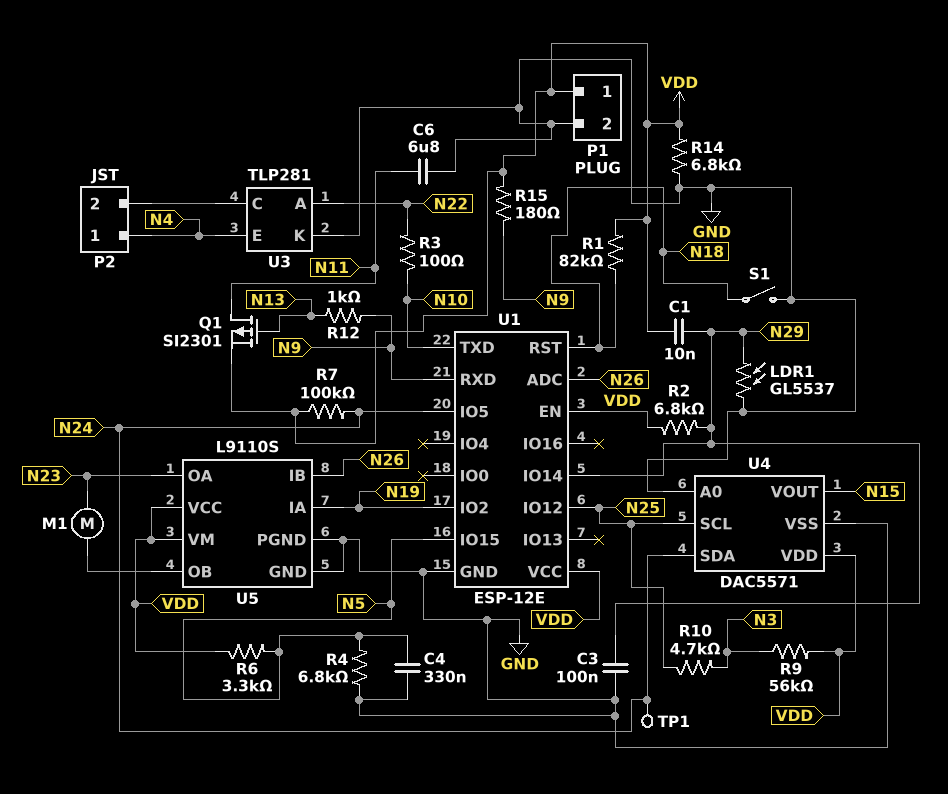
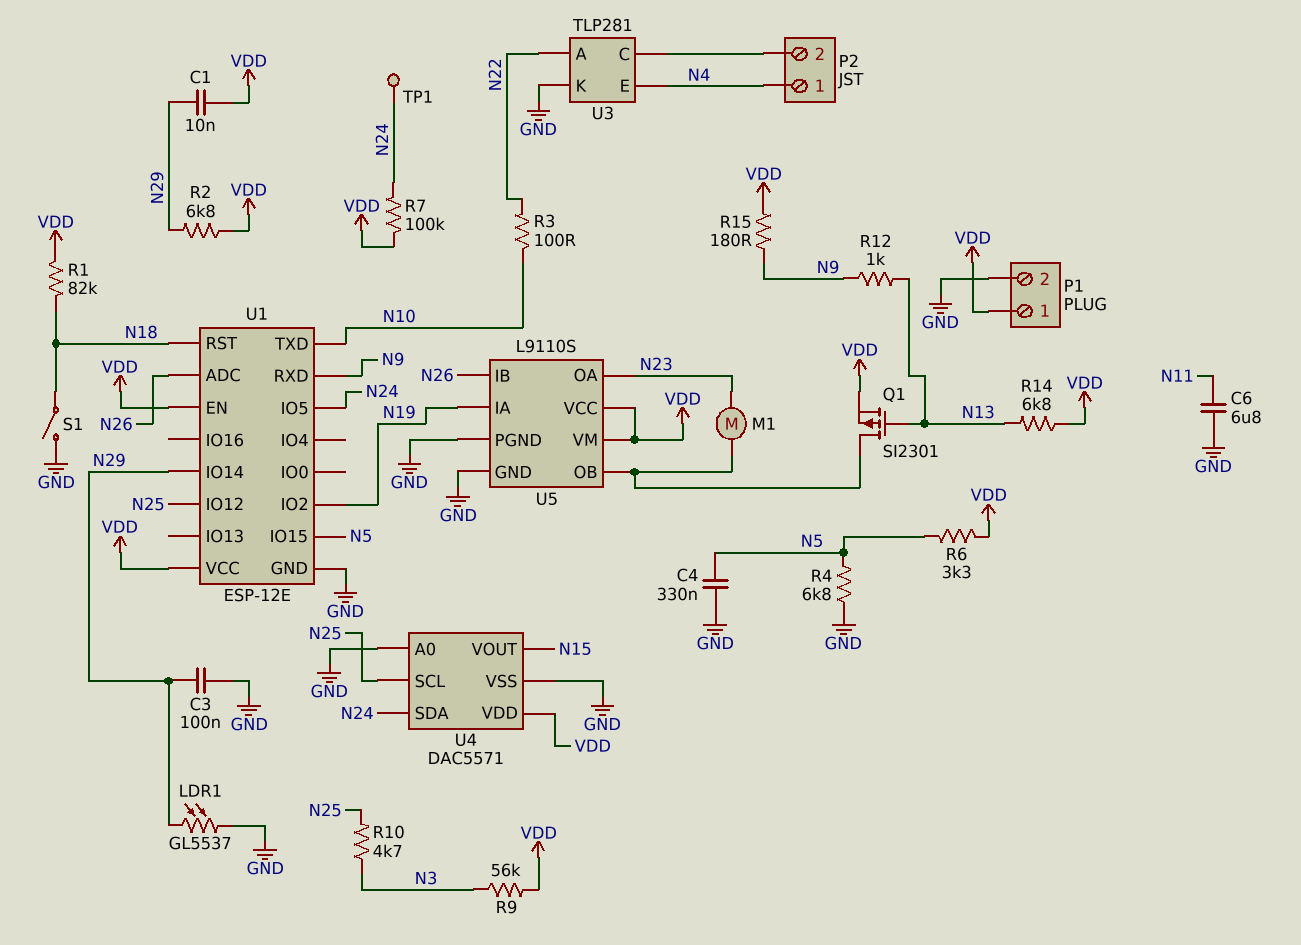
Q1: PMOS SI2301 (G N13, D N11, S VDD) -> PMOS SI2301 (G N13, D U5/OB, S VDD)
R14: 6.8k (GND, VDD) -> 6.8k (N13, VDD)

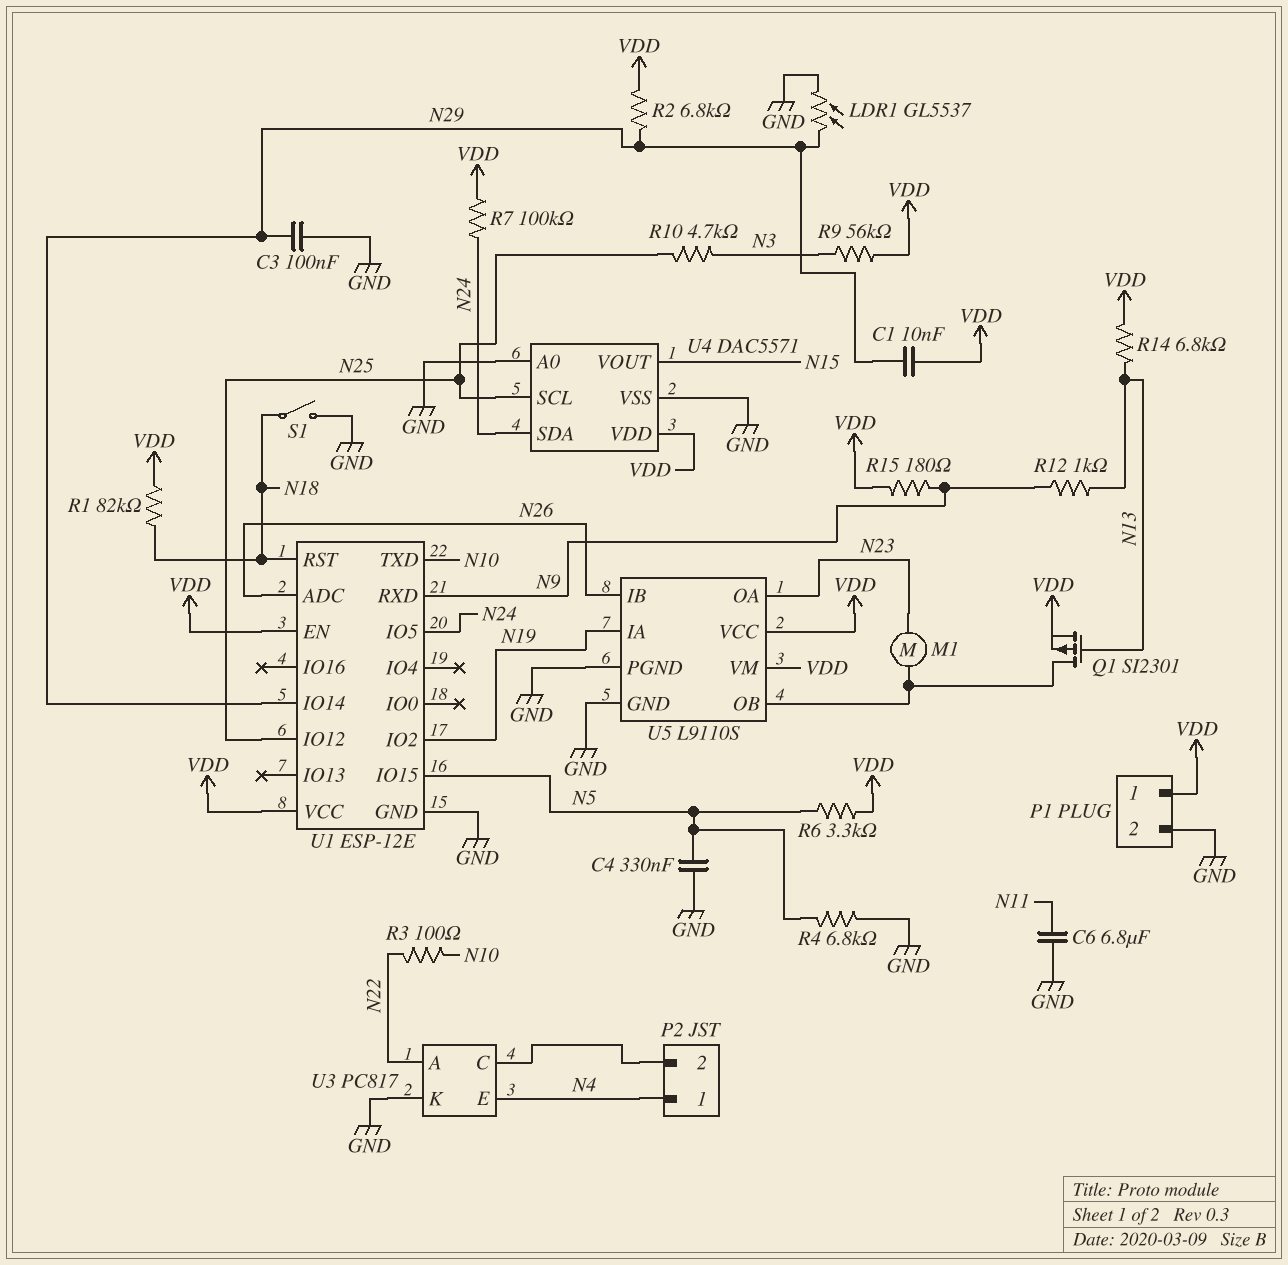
TP1: test point (N24) -> none
U3: TLP281 -> PC817

